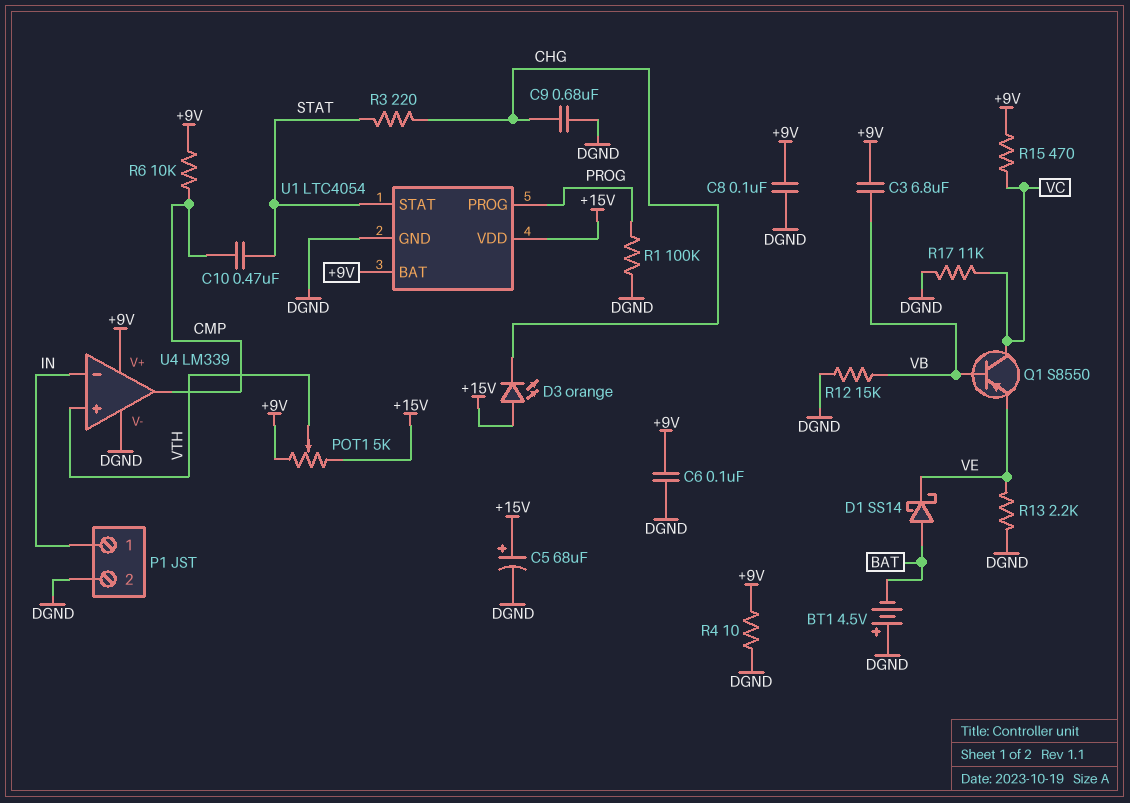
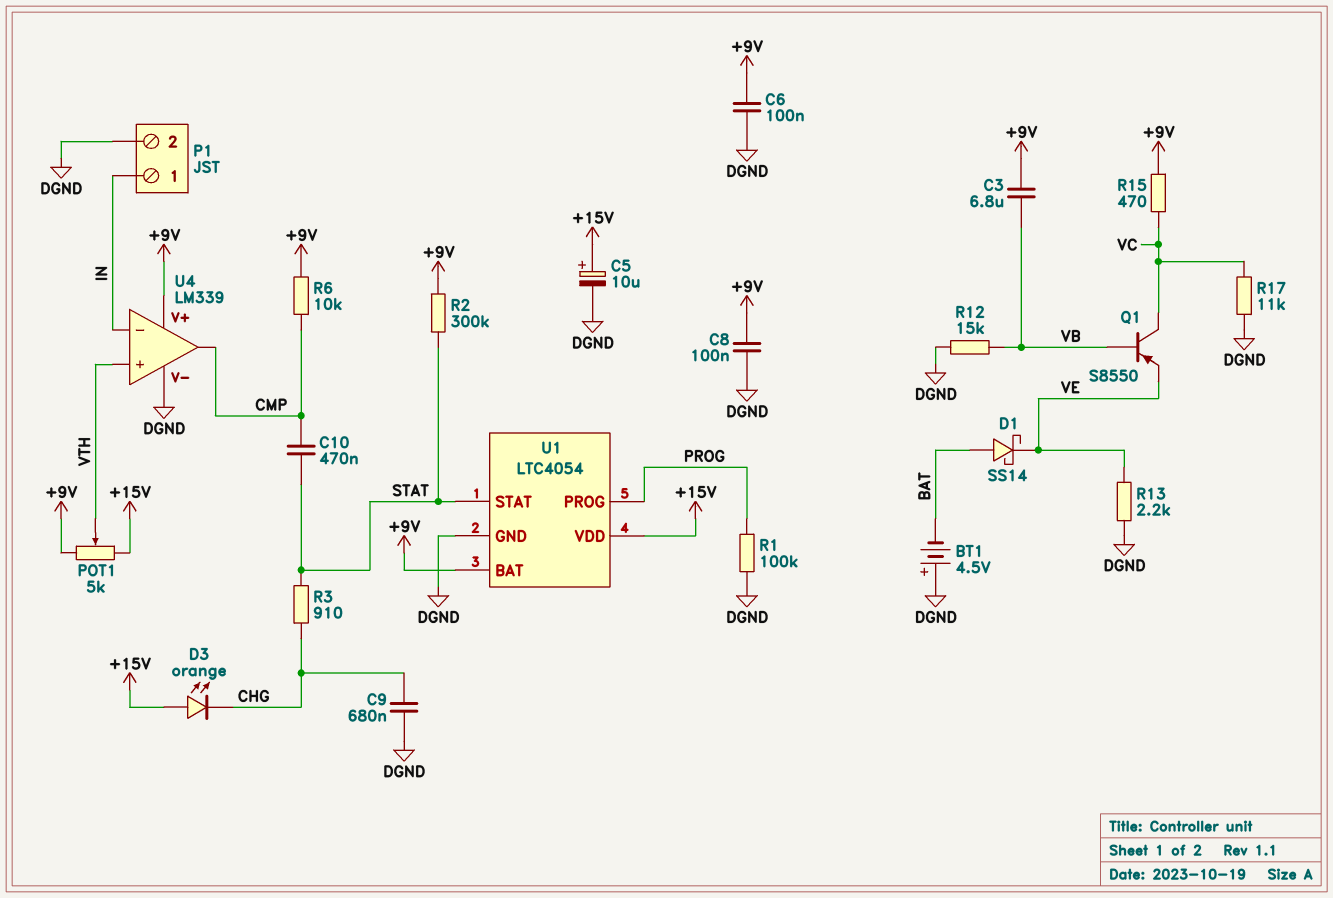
C5: 68uF (plus +15V, minus DGND) -> 10uF (plus +15V, minus DGND)
R2: none -> 300k (+9V, STAT)
R3: 220 (CHG, STAT) -> 910 (CHG, STAT)
R4: 10 (+9V, DGND) -> none

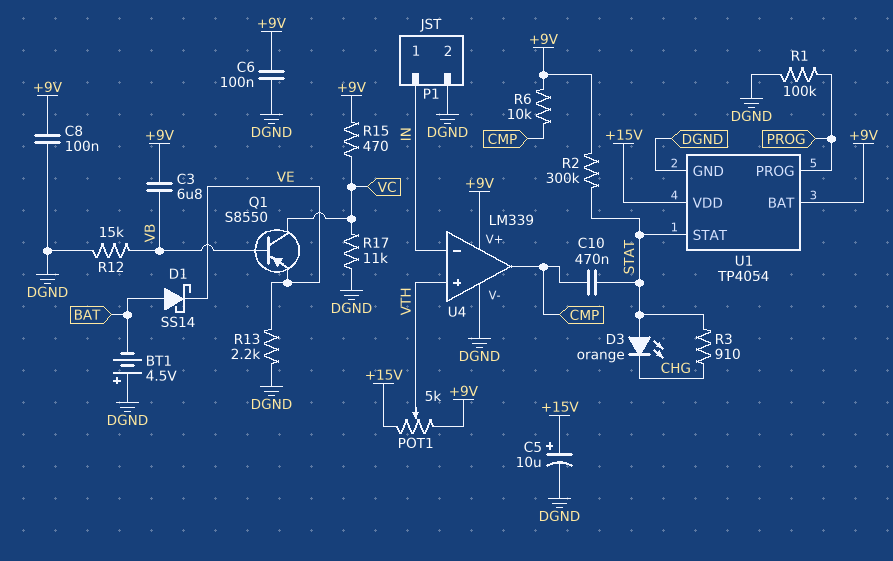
C9: 680nF (CHG, DGND) -> none
D3: LED orange (A +15V, K CHG) -> LED orange (A STAT, K CHG)
U1: LTC4054 -> TP4054

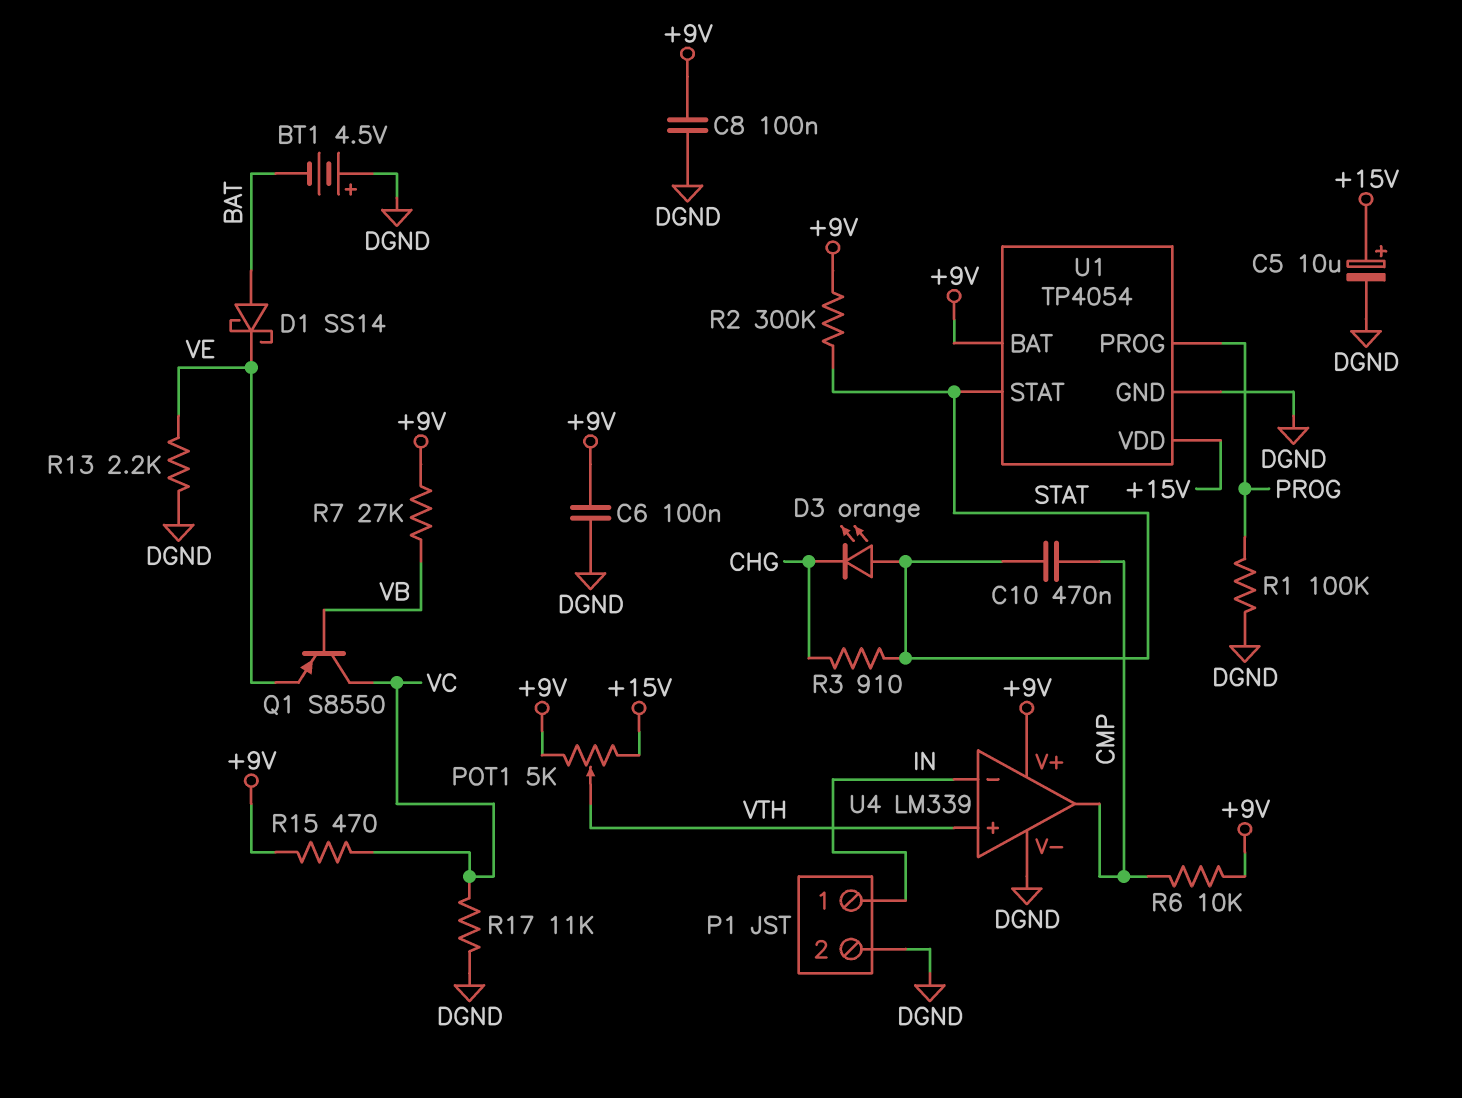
C3: 6.8uF (+9V, VB) -> none
R7: none -> 27k (+9V, VB)
R12: 15k (DGND, VB) -> none

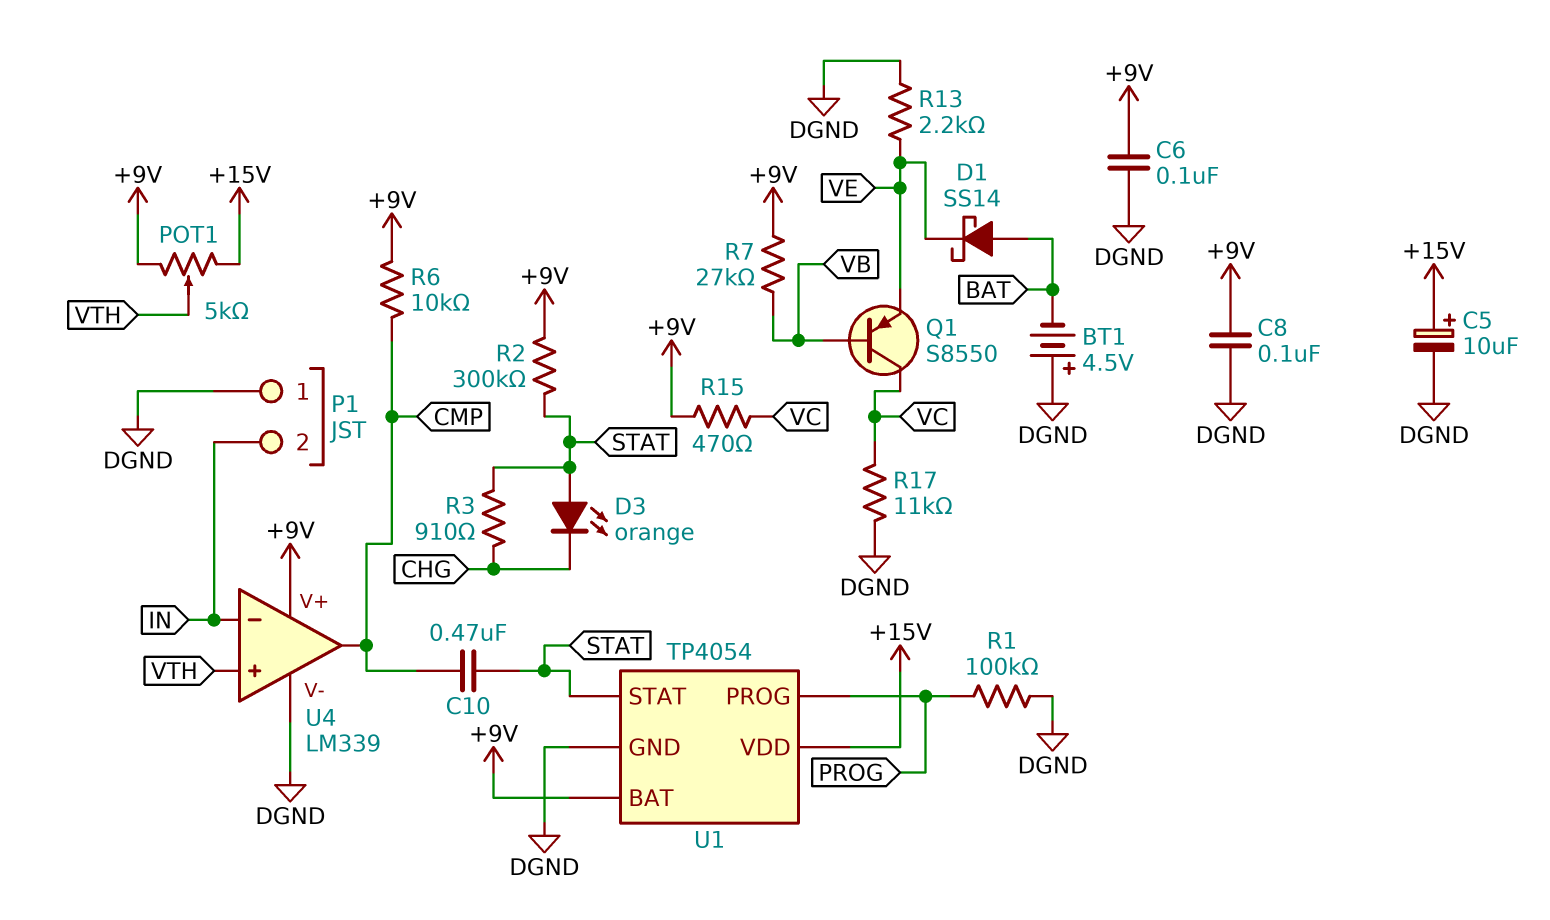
P1 pin 1: IN -> DGND
P1 pin 2: DGND -> IN

